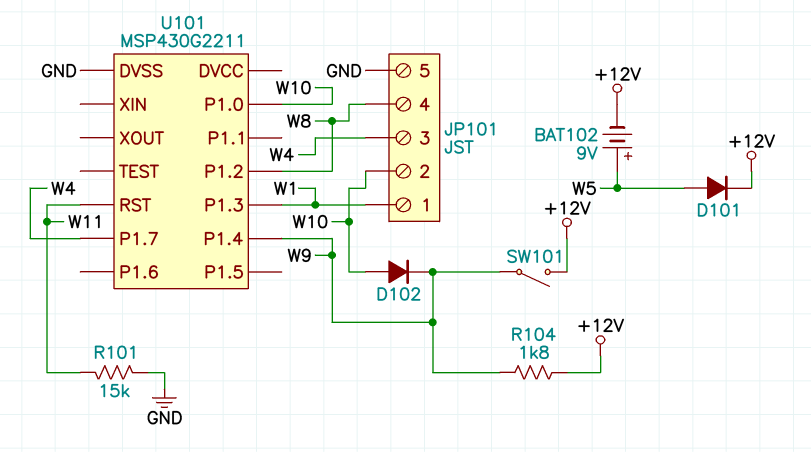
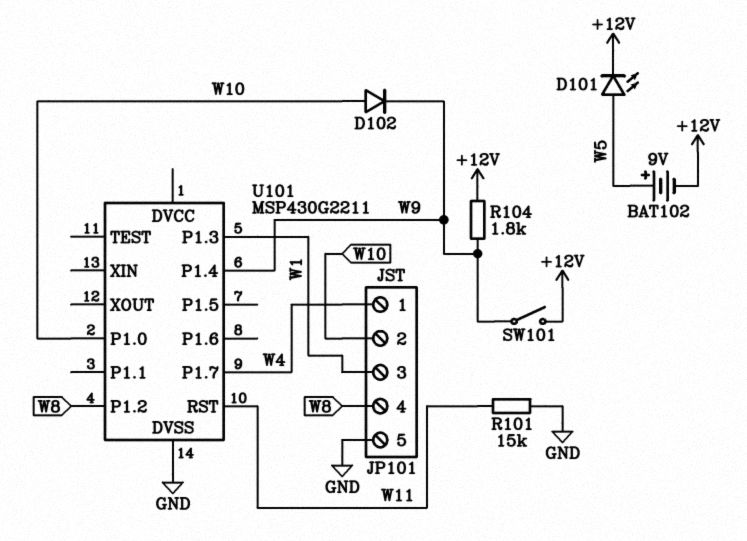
D101: diode (A W5, K +12V) -> LED (A W5, K +12V)
JP101 pin 1: W1 -> W4
JP101 pin 3: W4 -> W1

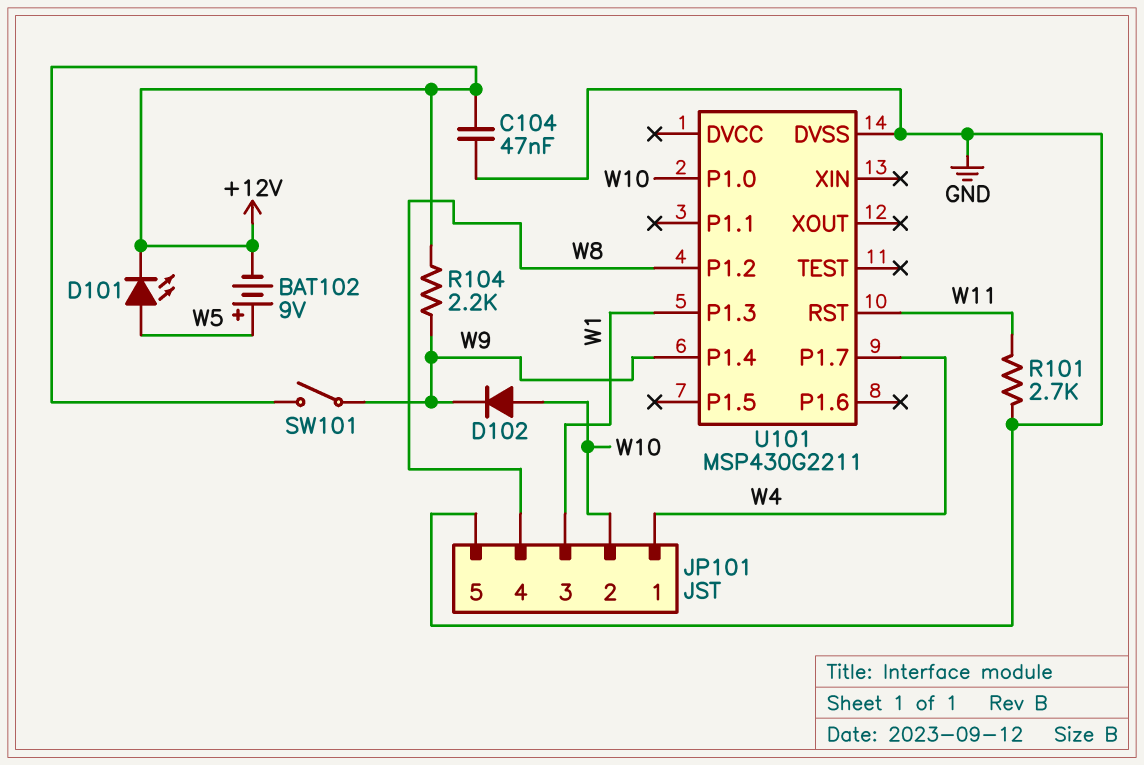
C104: none -> 47nF (+12V, GND)
R101: 15k (GND, W11) -> 2.7k (GND, W11)
R104: 1.8k (+12V, W9) -> 2.2k (+12V, W9)

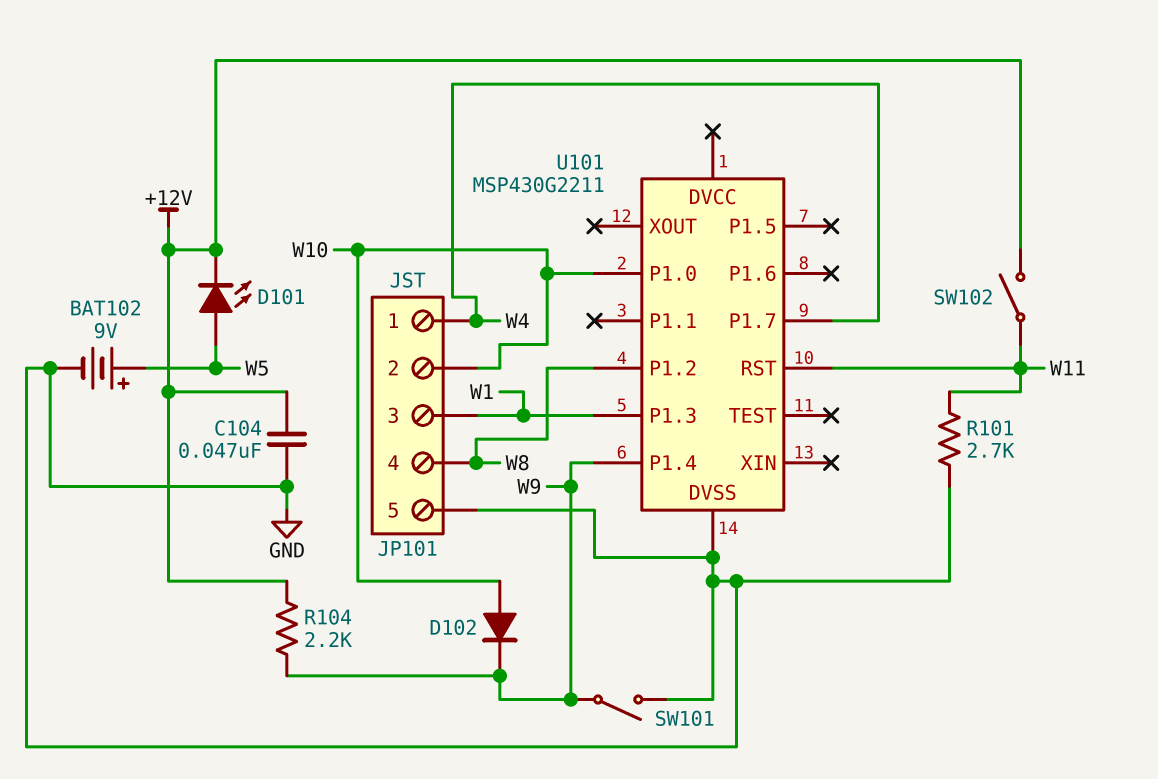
BAT102: 9V (plus W5, minus +12V) -> 9V (plus W5, minus GND)
SW101: switch (+12V, W9) -> switch (GND, W9)
SW102: none -> switch (+12V, W11)

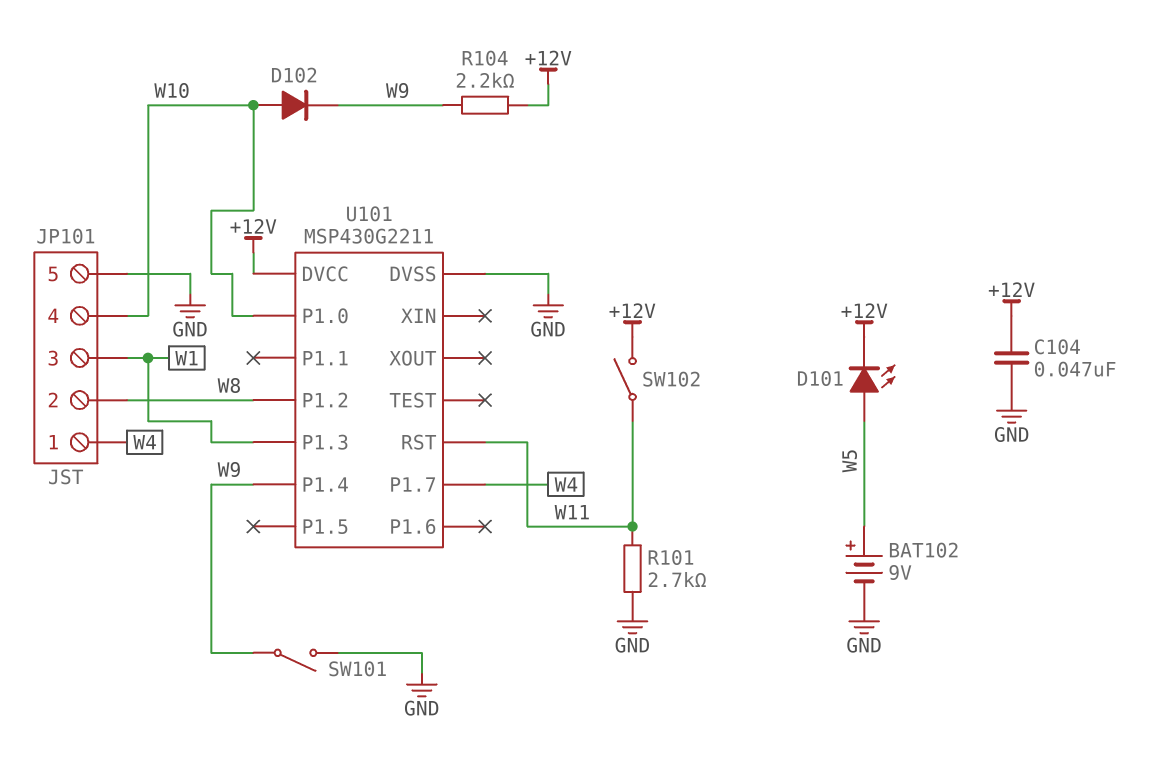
JP101 pin 2: W10 -> W8
JP101 pin 4: W8 -> W10
U101 pin DVCC: none -> +12V

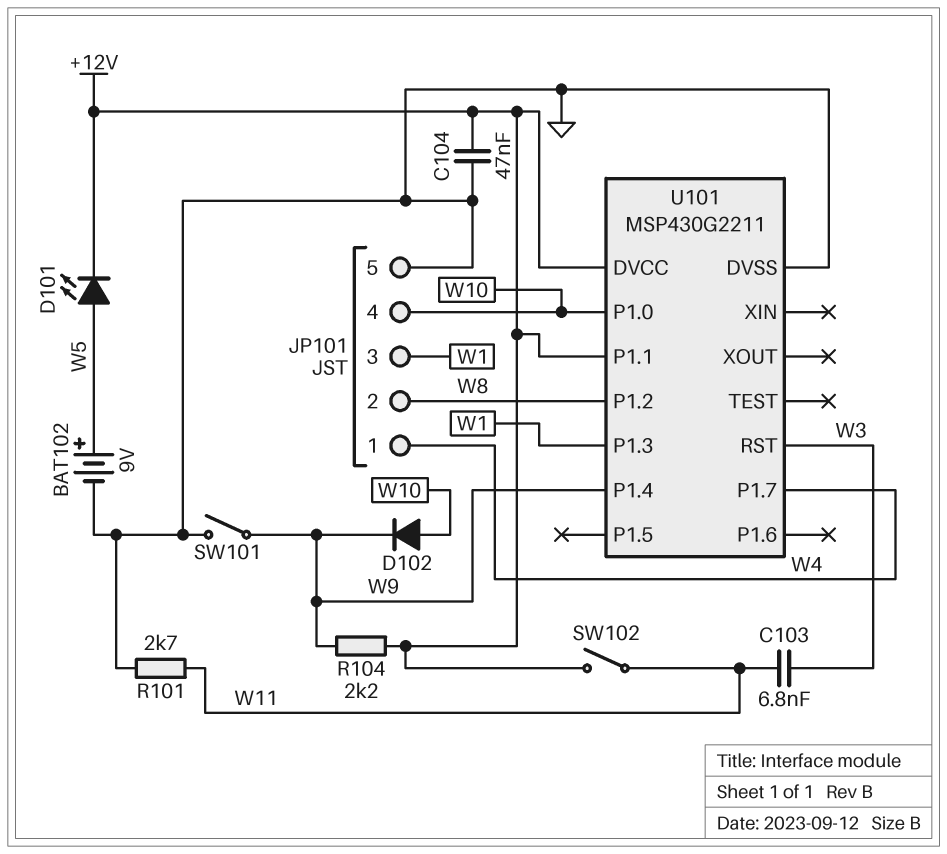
C103: none -> 6.8nF (W3, W11)
U101 pin P1.1: none -> +12V
U101 pin RST: W11 -> W3

